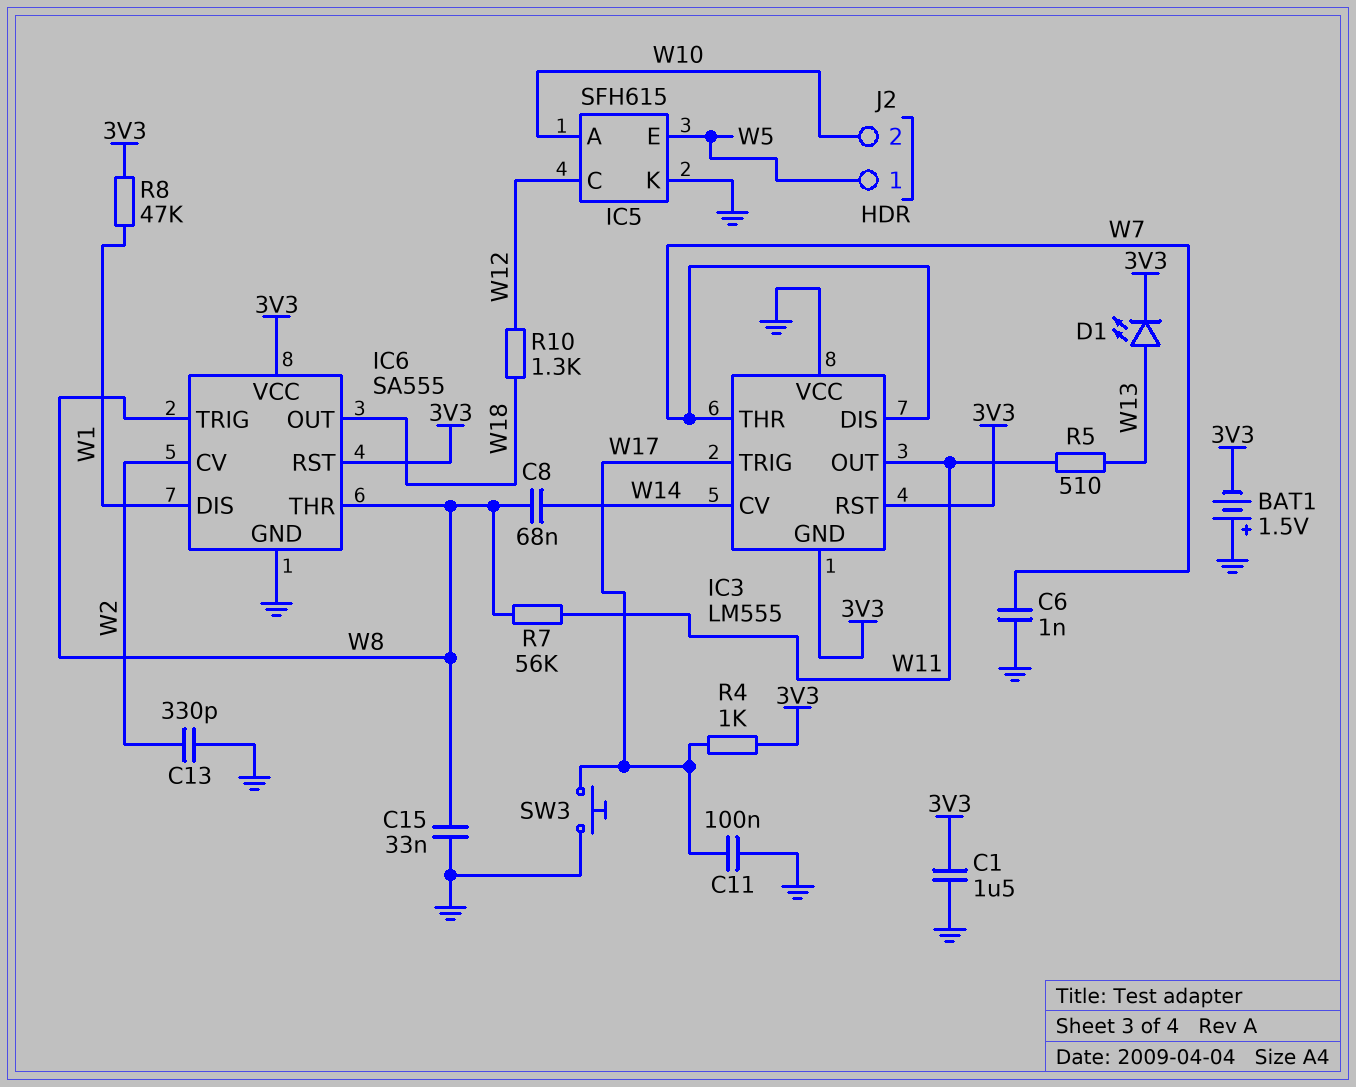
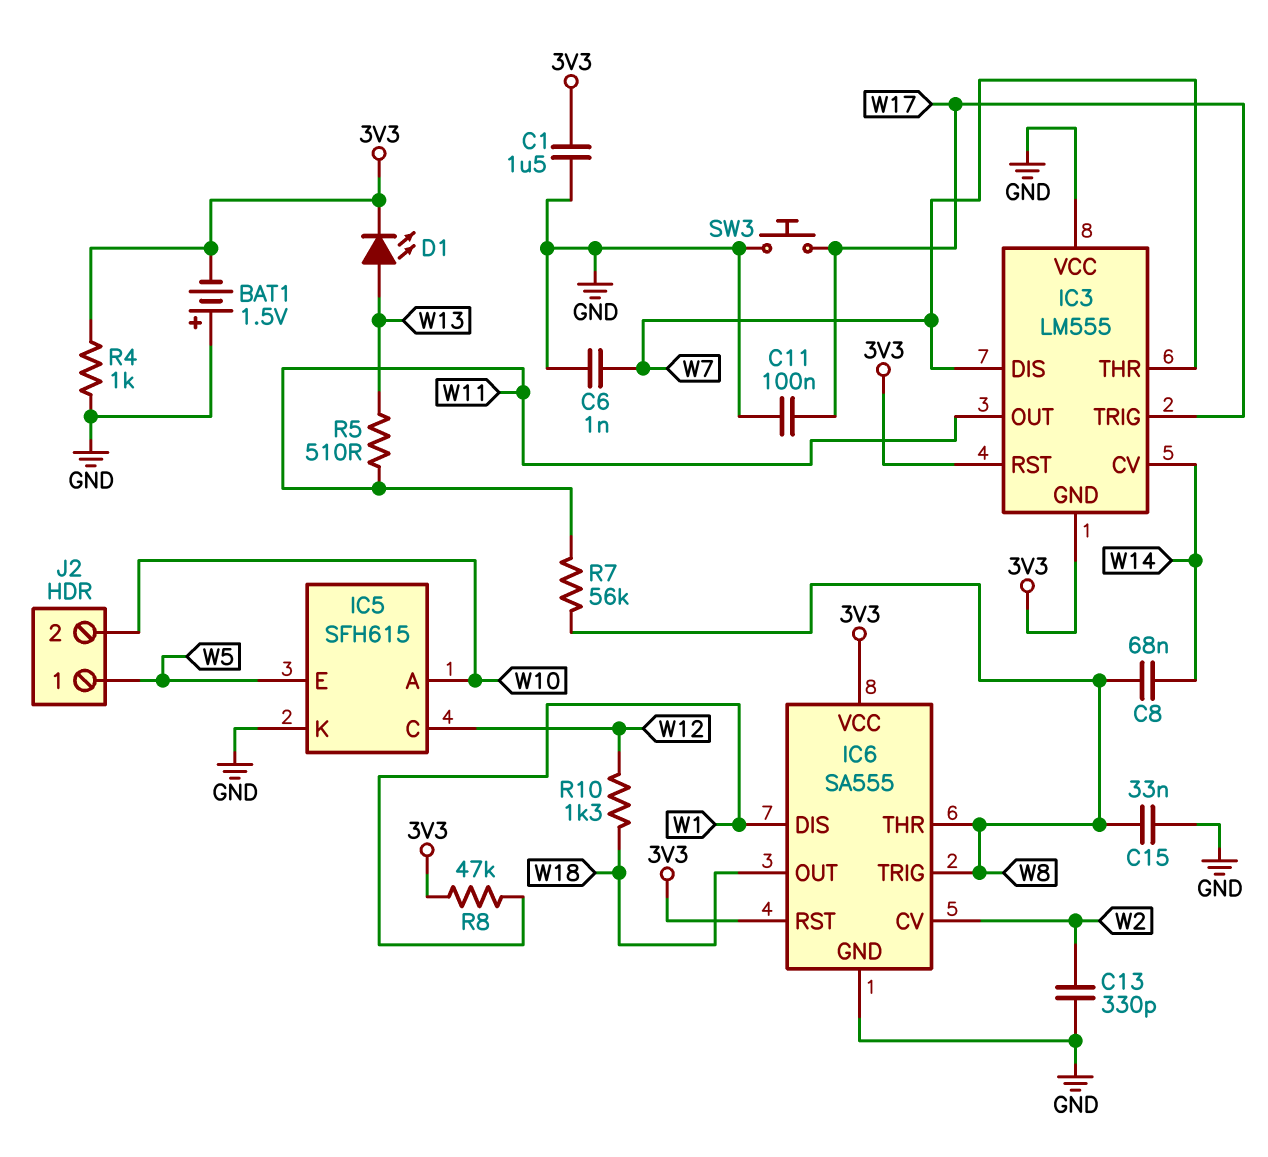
R4: 1k (3V3, W17) -> 1k (3V3, GND)

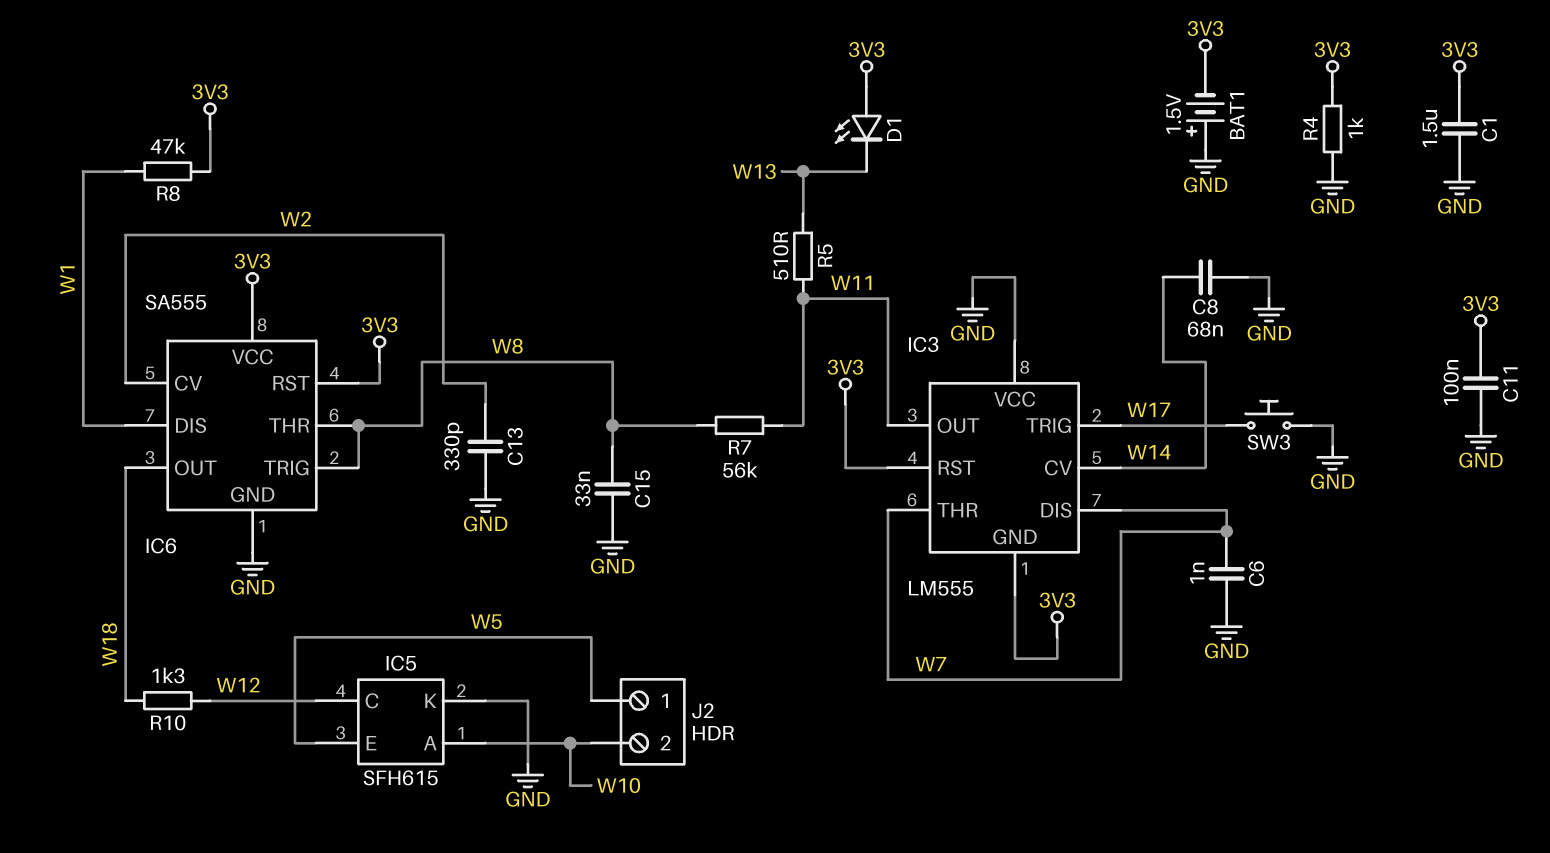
C8: 68nF (W8, W14) -> 68nF (GND, W14)
C11: 100nF (GND, W17) -> 100nF (3V3, GND)
D1: LED (A W13, K 3V3) -> LED (A 3V3, K W13)

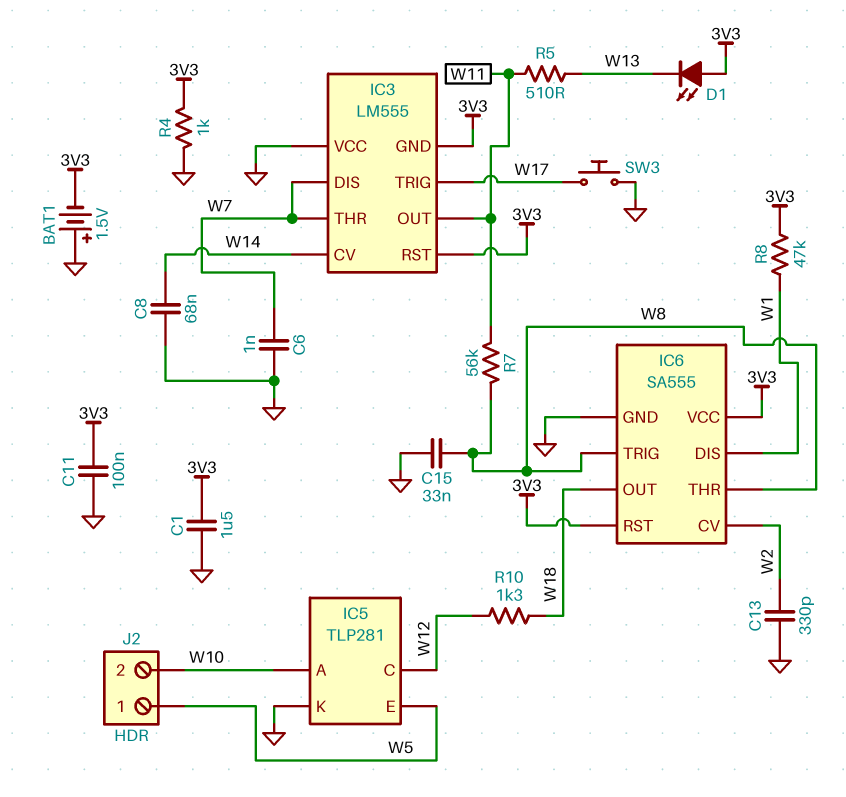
IC5: SFH615 -> TLP281

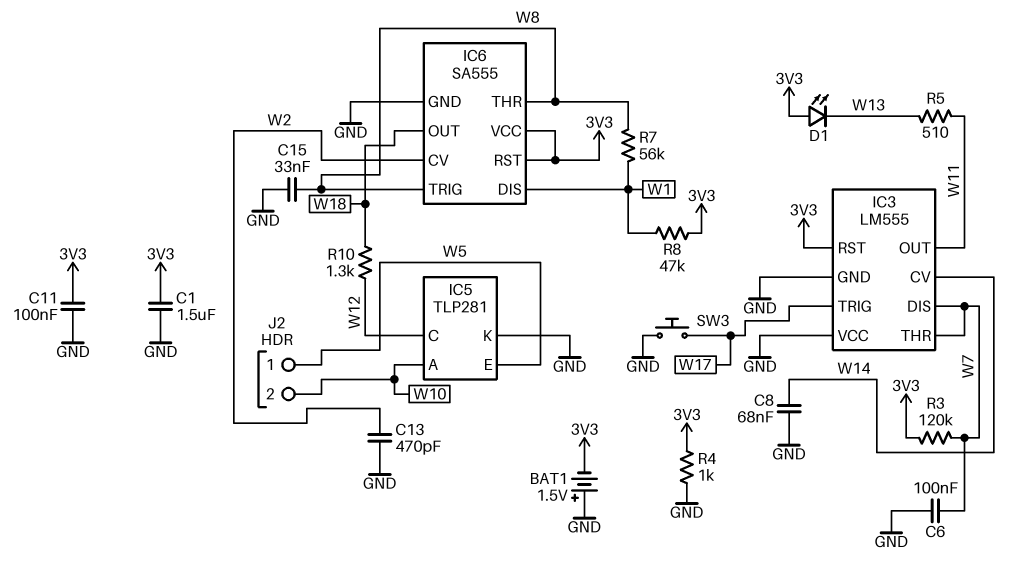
C6: 1nF (GND, W7) -> 100nF (GND, W7)
C13: 330pF (GND, W2) -> 470pF (GND, W2)
IC3 pin GND: 3V3 -> GND
R3: none -> 120k (3V3, W7)
R7: 56k (W8, W11) -> 56k (W1, W8)

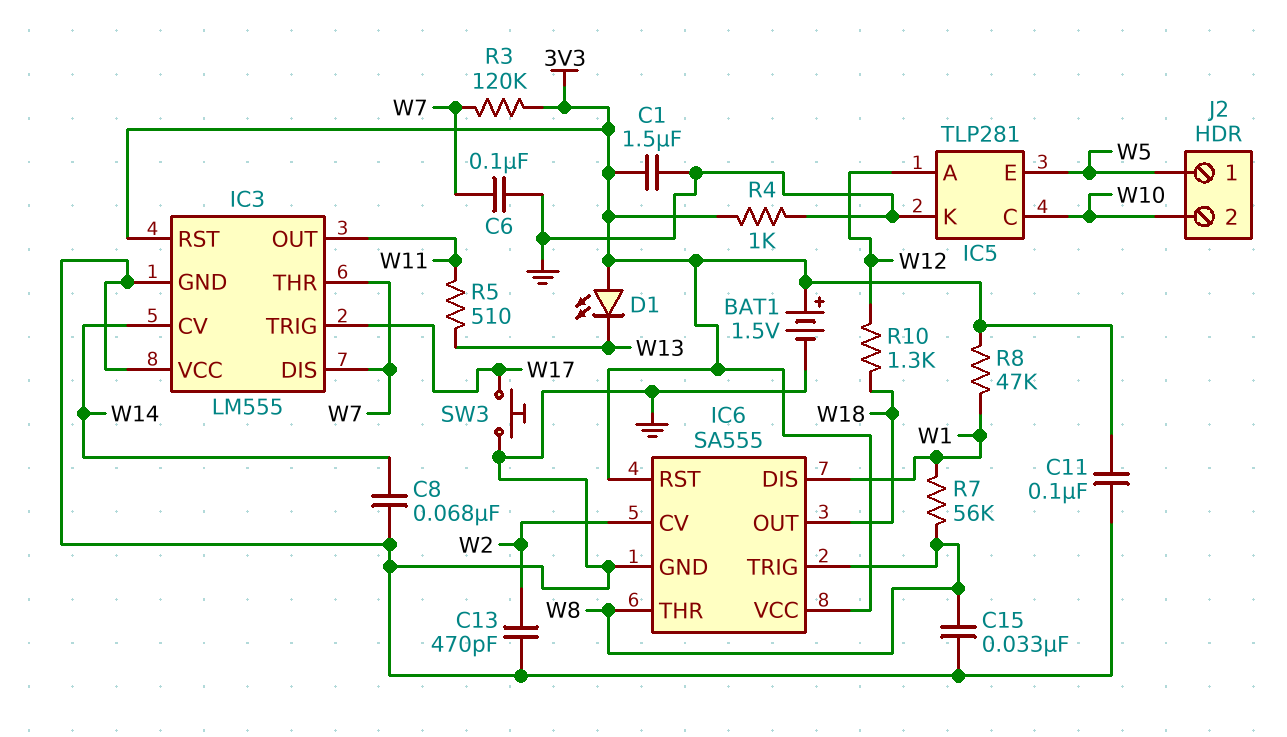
BAT1: 1.5V (plus GND, minus 3V3) -> 1.5V (plus 3V3, minus GND)
IC5 pin A: W10 -> W12
IC5 pin C: W12 -> W10

